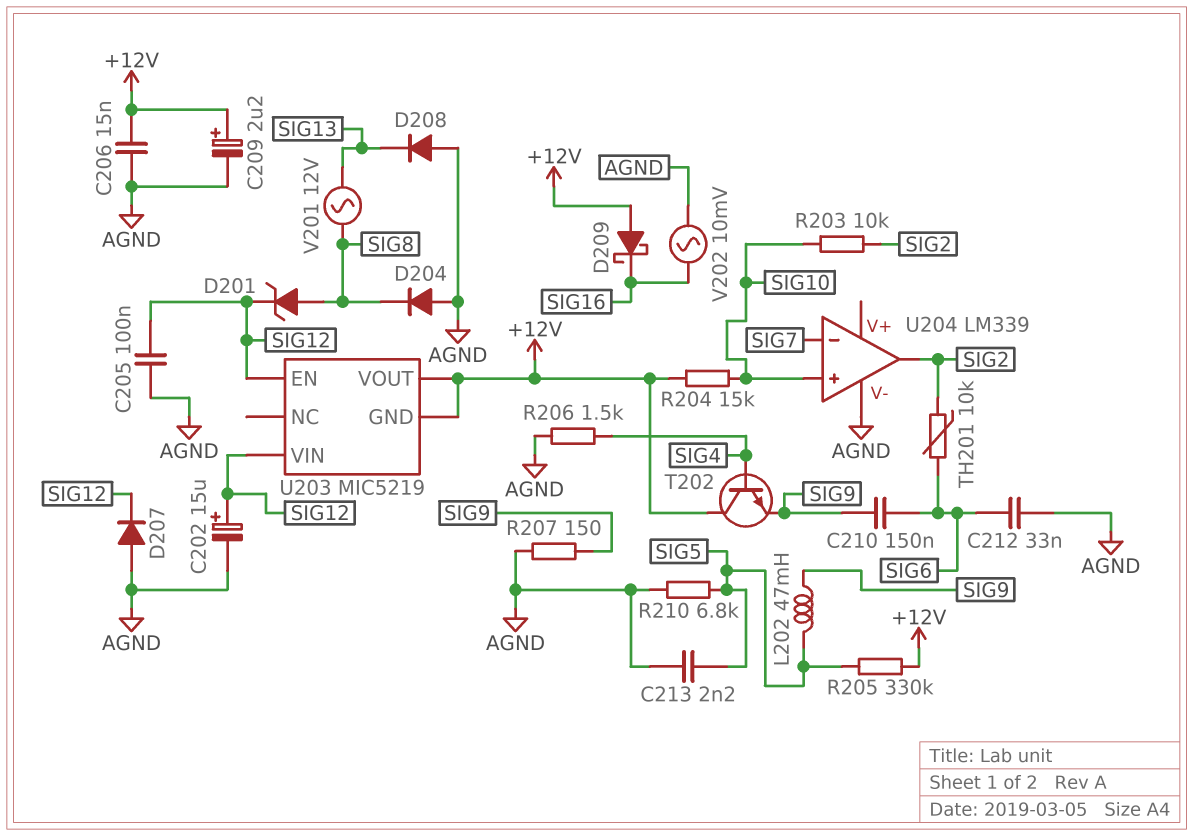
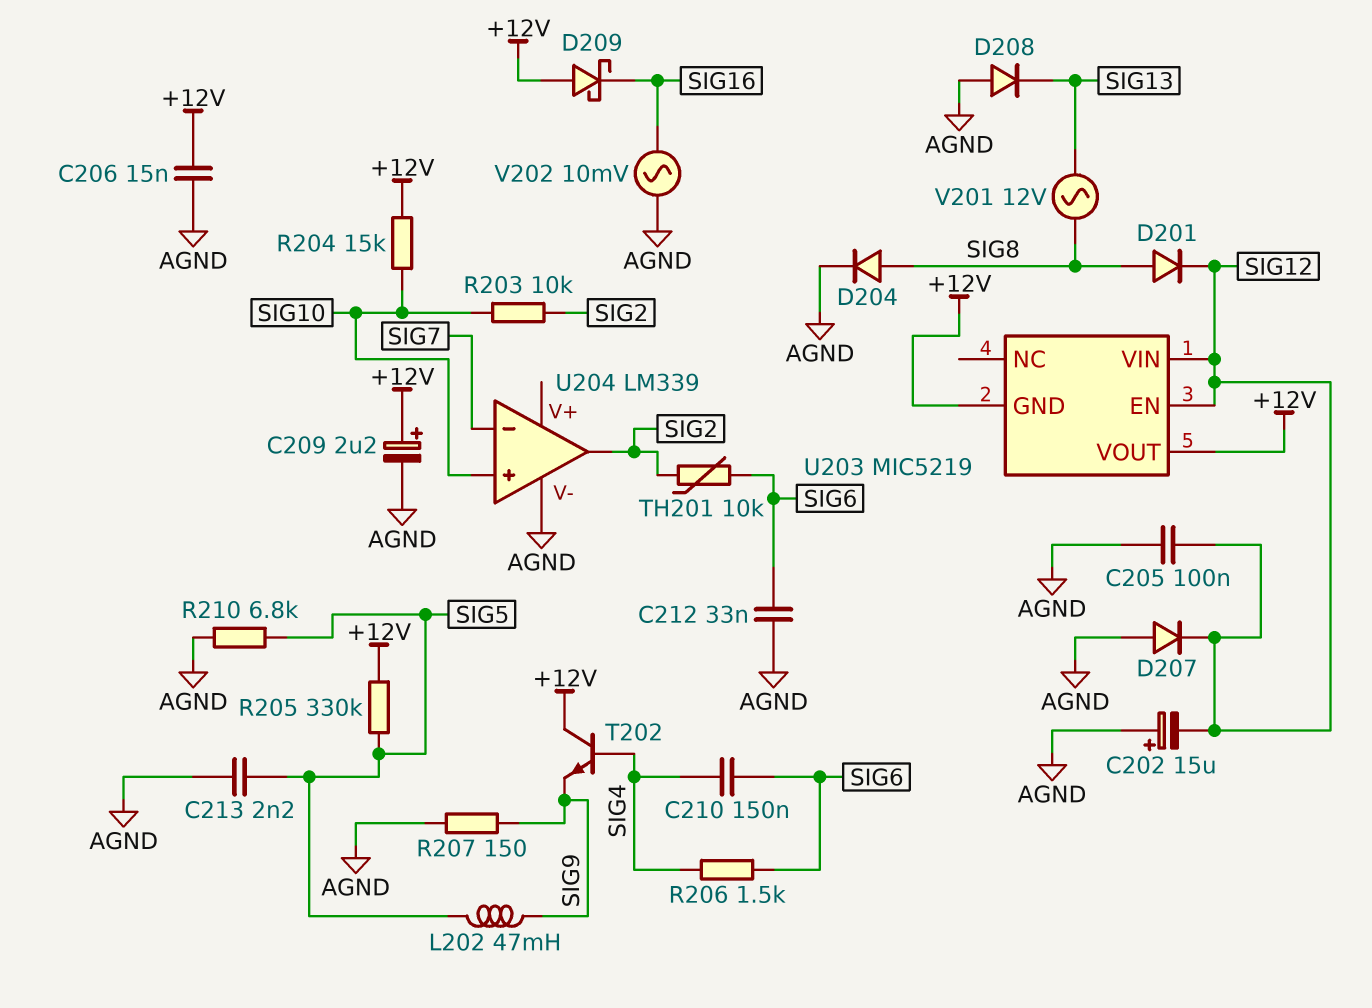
C202: 15uF (plus SIG12, minus AGND) -> 15uF (plus AGND, minus SIG12)
C210: 150nF (SIG6, SIG9) -> 150nF (SIG4, SIG6)
D201: zener (A SIG8, K SIG12) -> diode (A SIG8, K SIG12)
D204: diode (A AGND, K SIG8) -> diode (A SIG8, K AGND)
R206: 1.5k (AGND, SIG4) -> 1.5k (SIG4, SIG6)

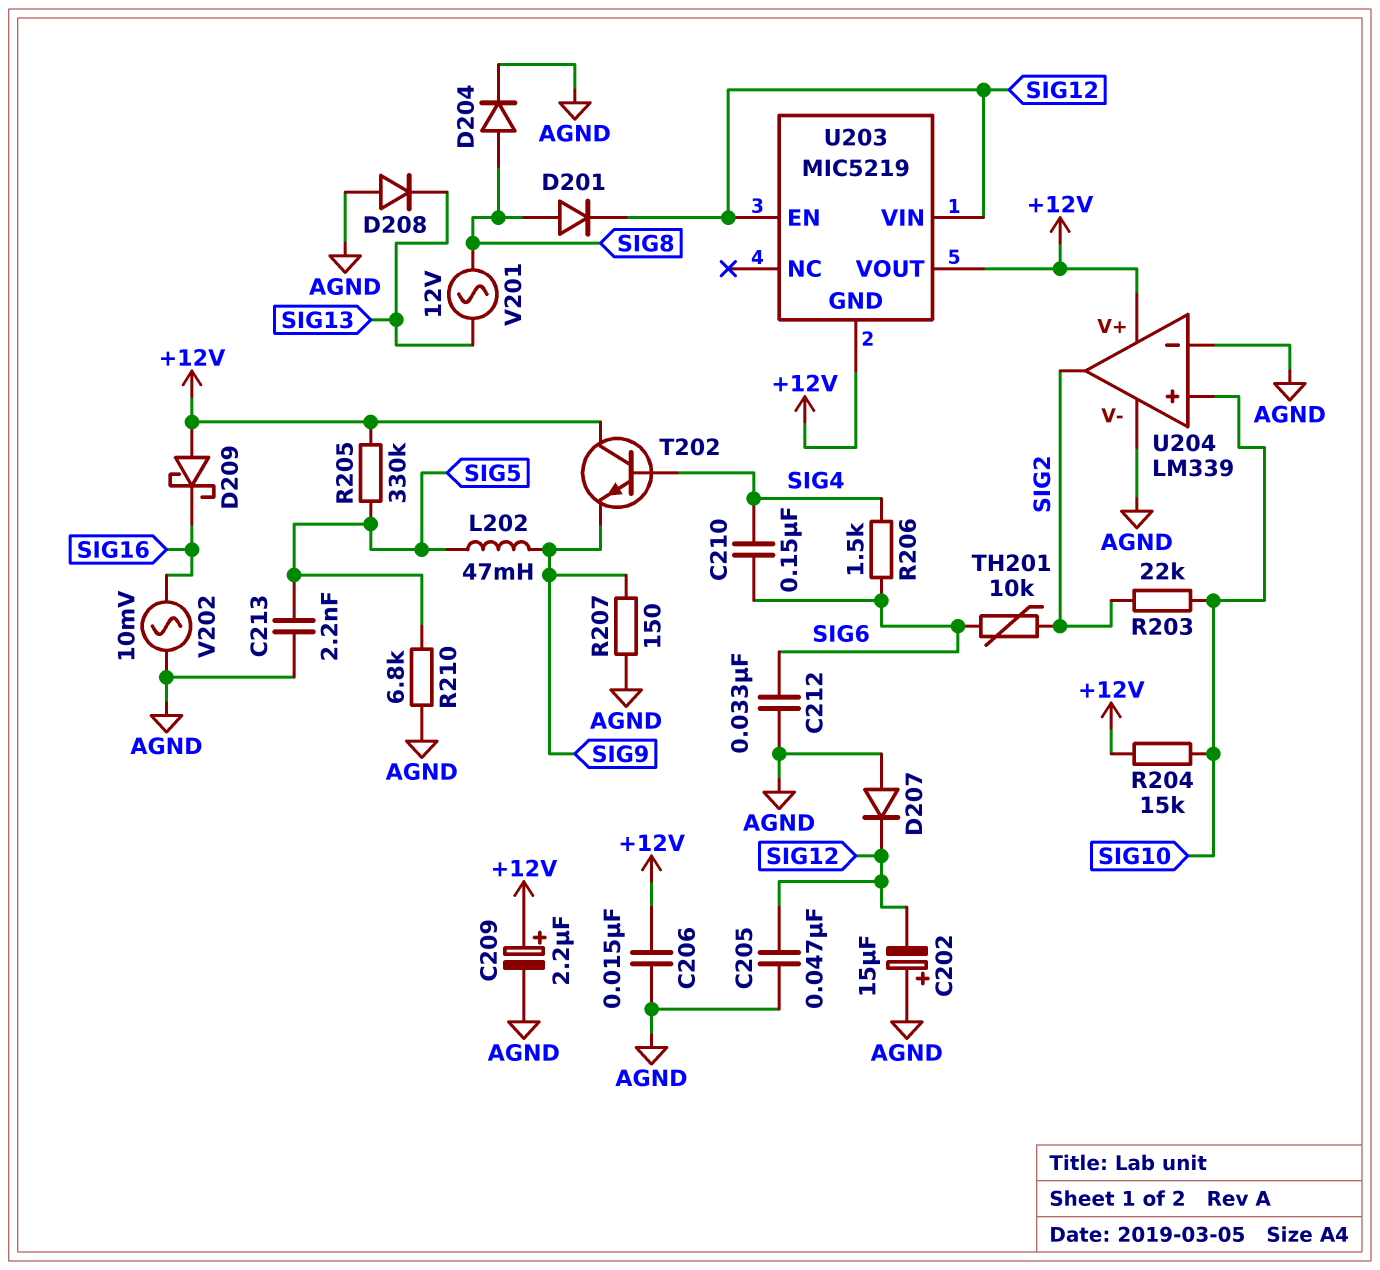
C205: 100nF (AGND, SIG12) -> 47nF (AGND, SIG12)
R203: 10k (SIG2, SIG10) -> 22k (SIG2, SIG10)
U204 pin V+: none -> +12V
U204 pin in-: SIG7 -> AGND

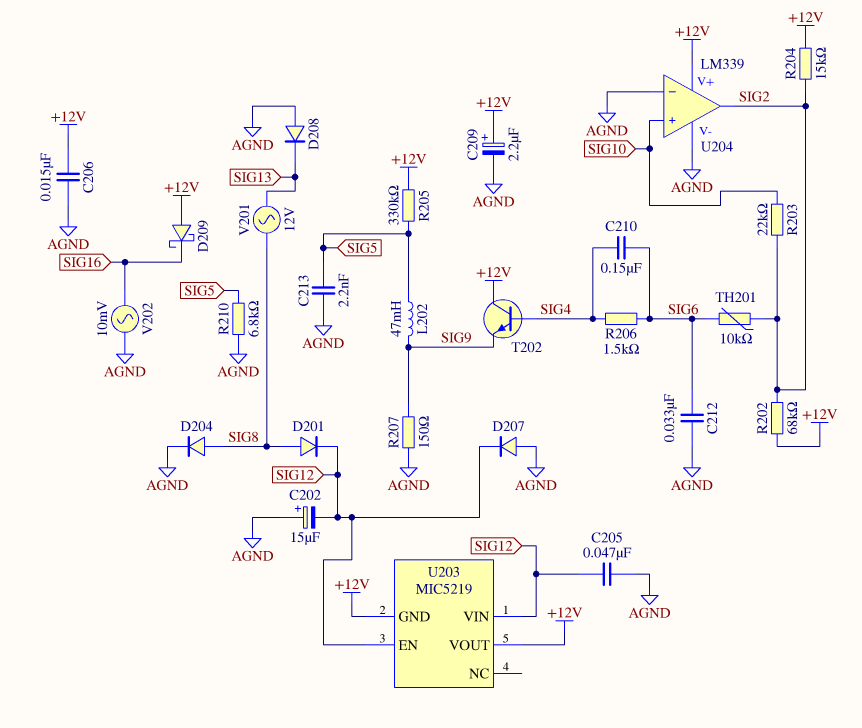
R202: none -> 68k (+12V, SIG2)
R204: 15k (+12V, SIG10) -> 15k (+12V, SIG2)

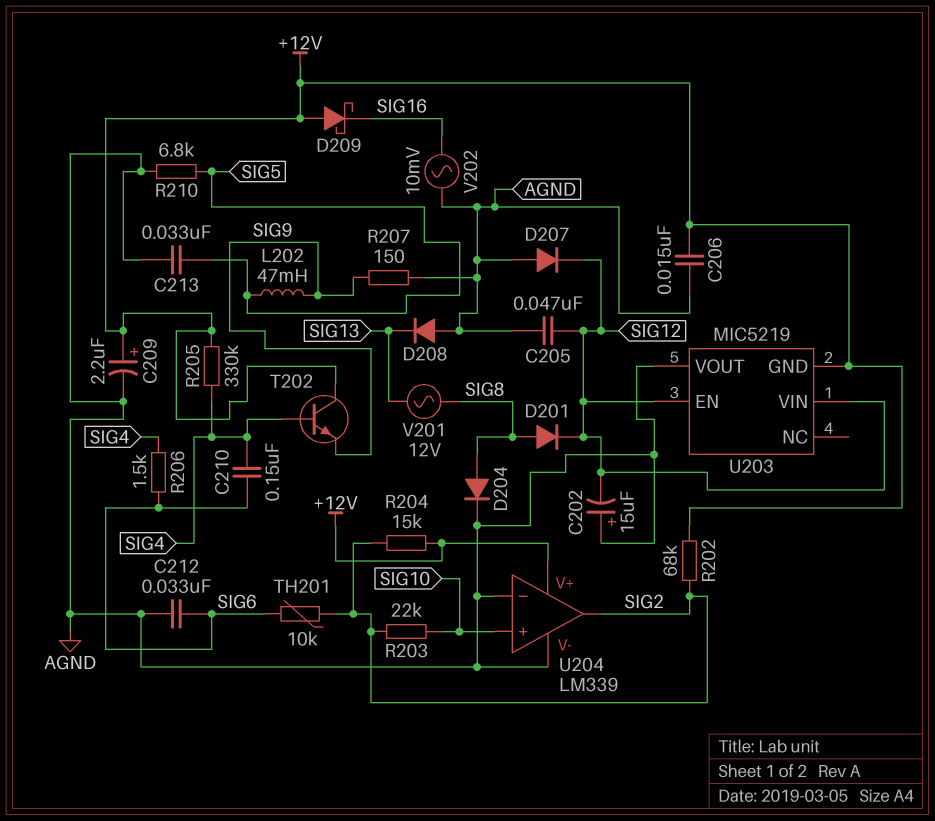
C213: 2.2nF (AGND, SIG5) -> 33nF (AGND, SIG5)
R205: 330k (+12V, SIG5) -> 330k (+12V, SIG4)
U203 pin VOUT: +12V -> AGND

